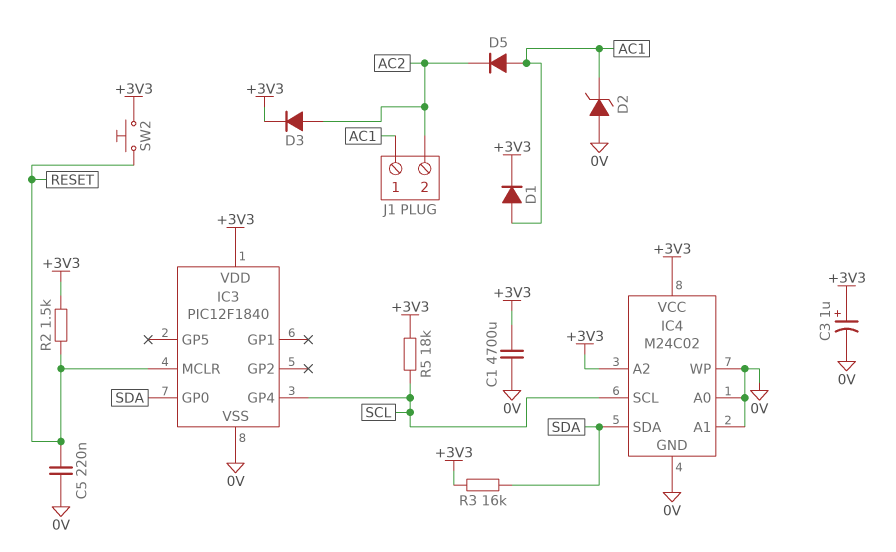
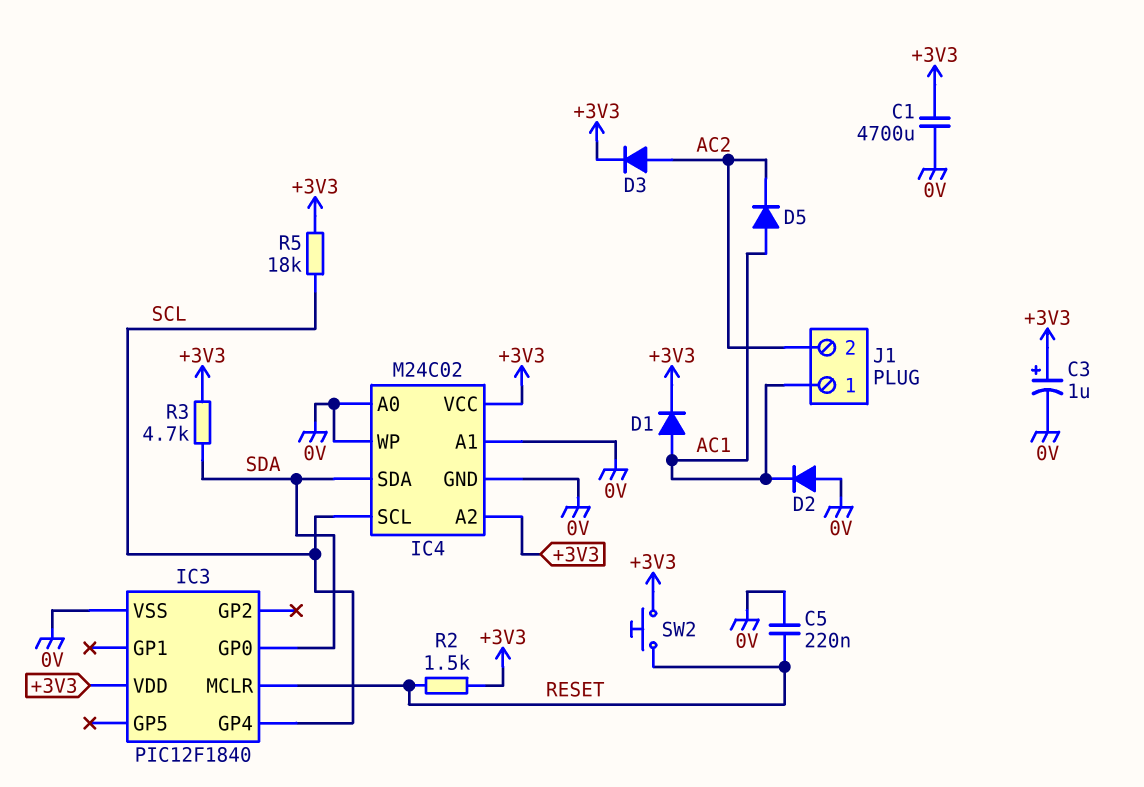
D2: zener (A 0V, K AC1) -> diode (A 0V, K AC1)
R3: 16k (+3V3, SDA) -> 4.7k (+3V3, SDA)

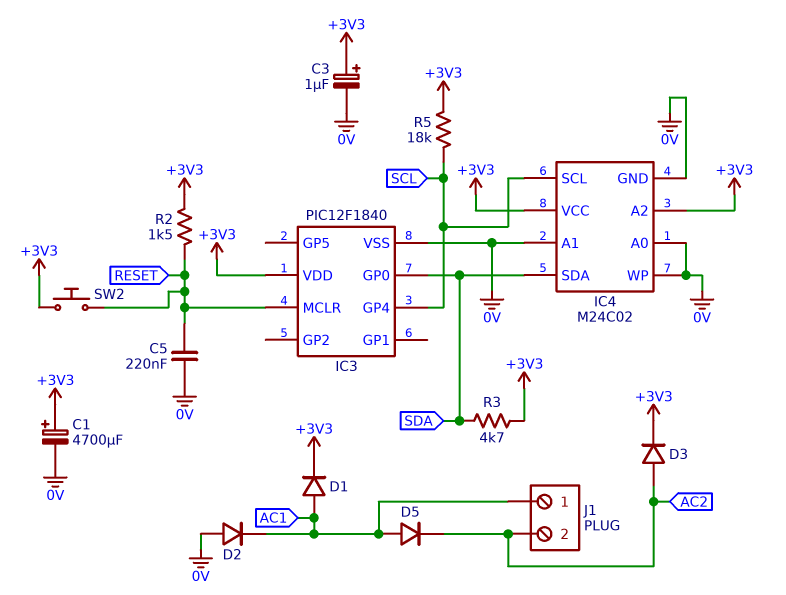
C1: 4700uF (+3V3, 0V) -> 4700uF (plus +3V3, minus 0V)

